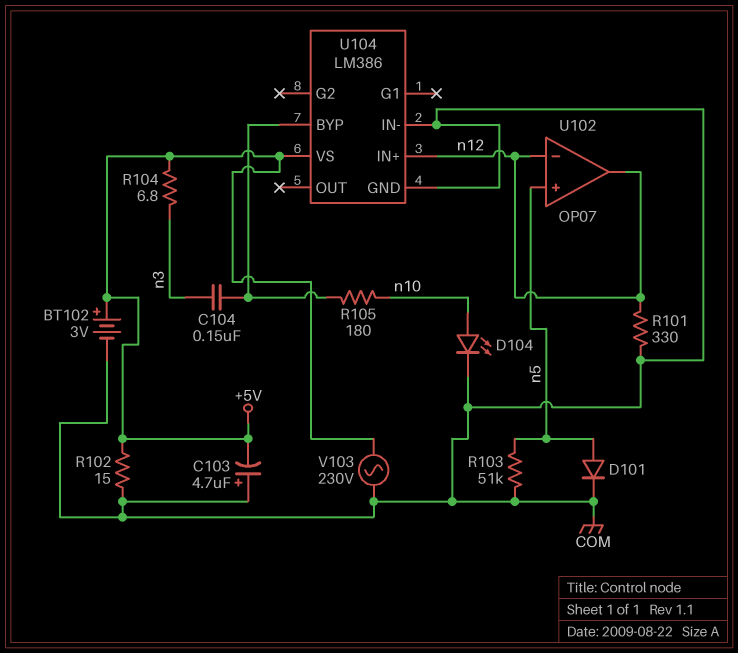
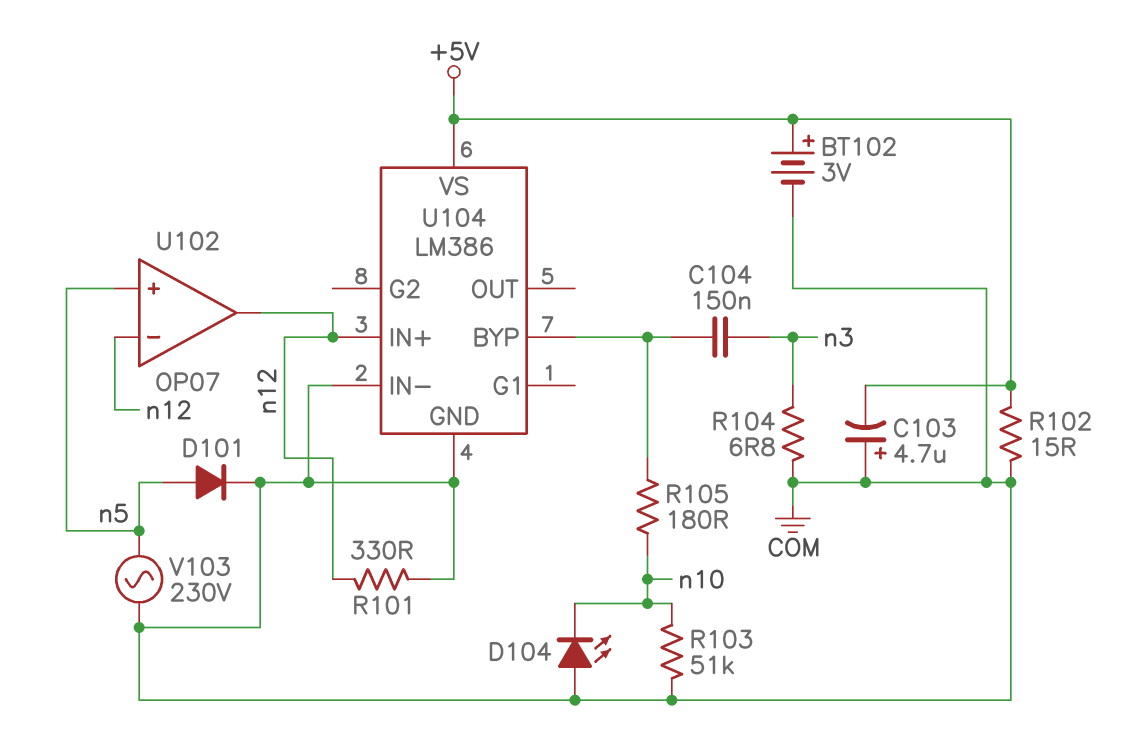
D104: LED (A n10, K COM) -> LED (A COM, K n10)
R103: 51k (COM, n5) -> 51k (COM, n10)
R104: 6.8 (+5V, n3) -> 6.8 (COM, n3)
V103: AC 230V (+5V, COM) -> AC 230V (COM, n5)

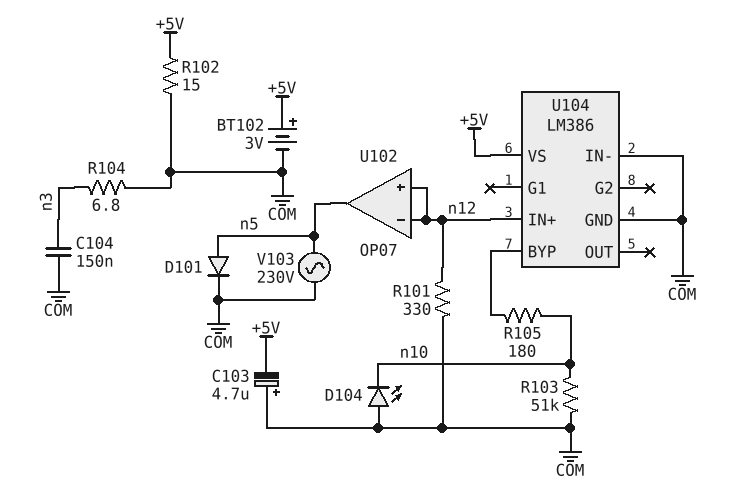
C104: 150nF (U104/BYP, n3) -> 150nF (COM, n3)
U102 pin in+: n5 -> n12
U102 pin out: n12 -> n5

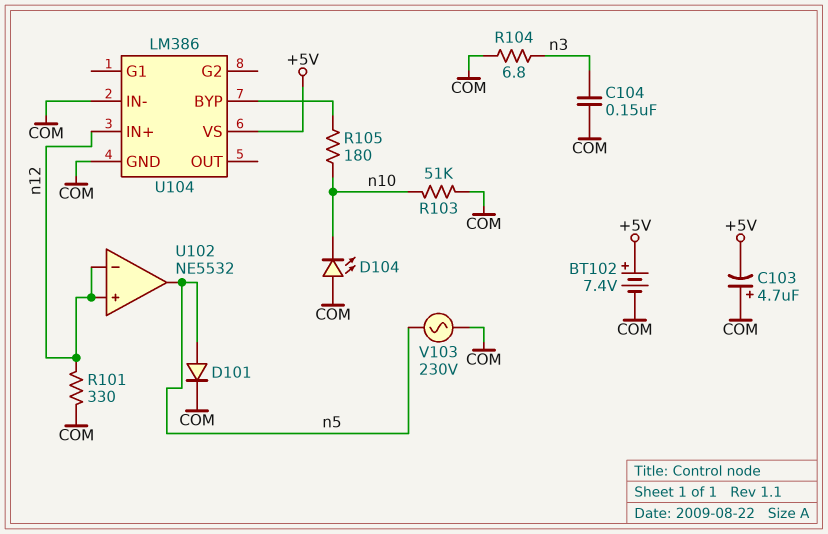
BT102: 3V (plus +5V, minus COM) -> 7.4V (plus +5V, minus COM)
R102: 15 (+5V, COM) -> none
U102: OP07 -> NE5532

